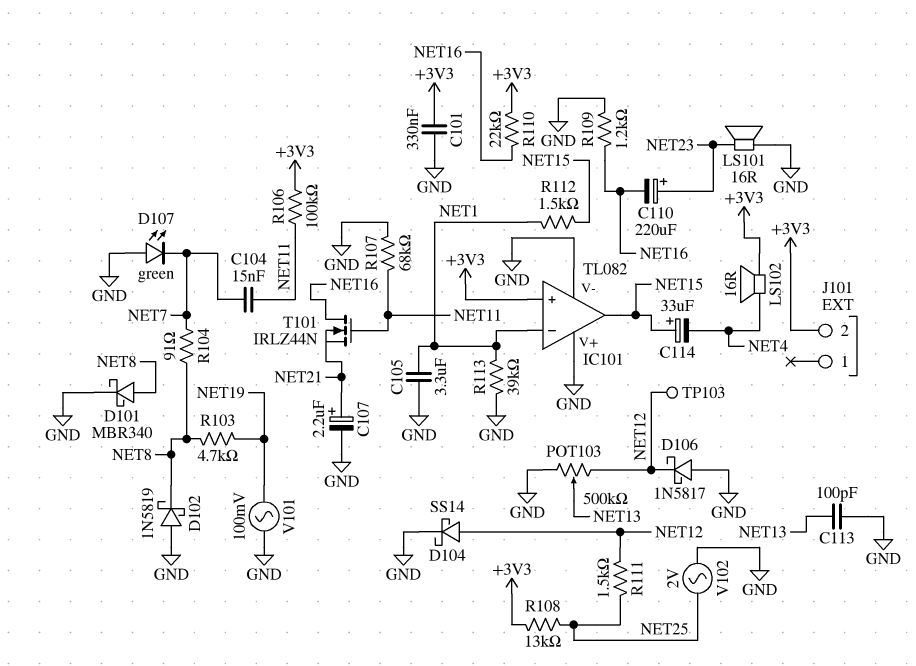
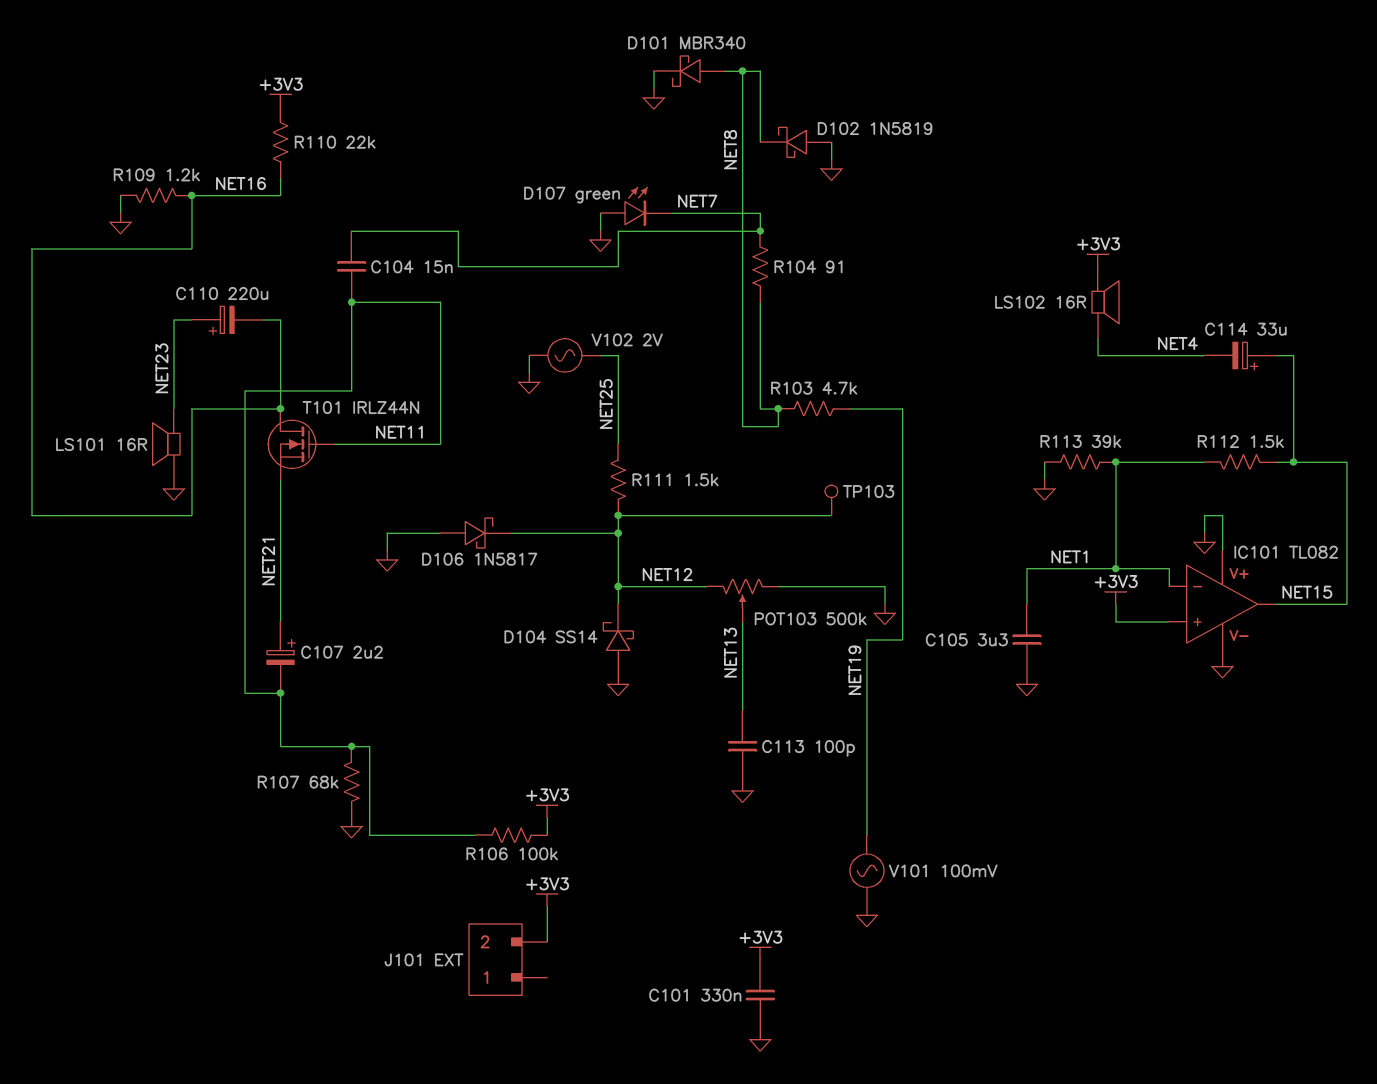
C107: 2.2uF (plus NET21, minus GND) -> 2.2uF (plus NET21, minus NET11)
D104: schottky SS14 (A NET12, K GND) -> schottky SS14 (A GND, K NET12)
R108: 13k (+3V3, NET25) -> none

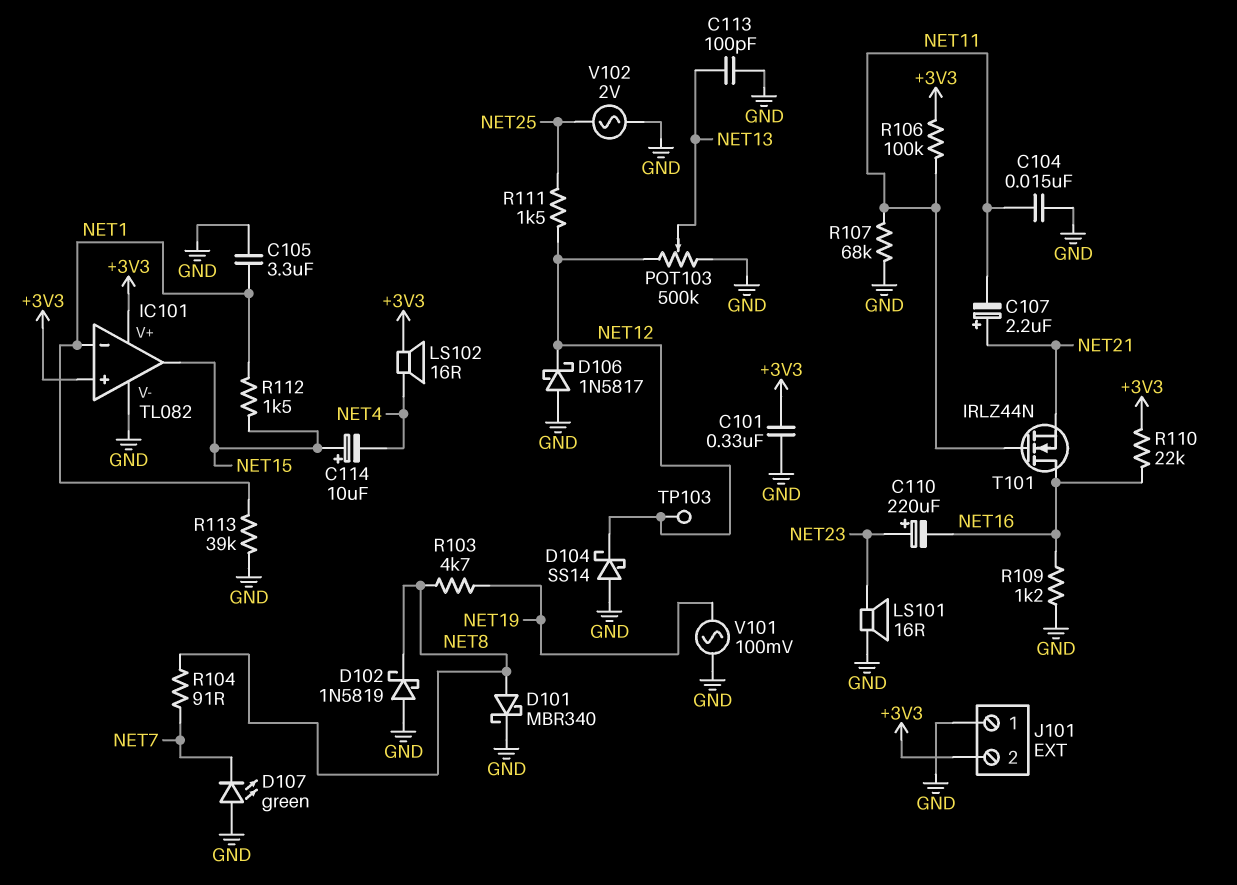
C104: 15nF (NET7, NET11) -> 15nF (GND, NET11)
C114: 33uF (plus NET15, minus NET4) -> 10uF (plus NET15, minus NET4)
IC101 pin V+: GND -> +3V3
J101 pin 1: none -> GND

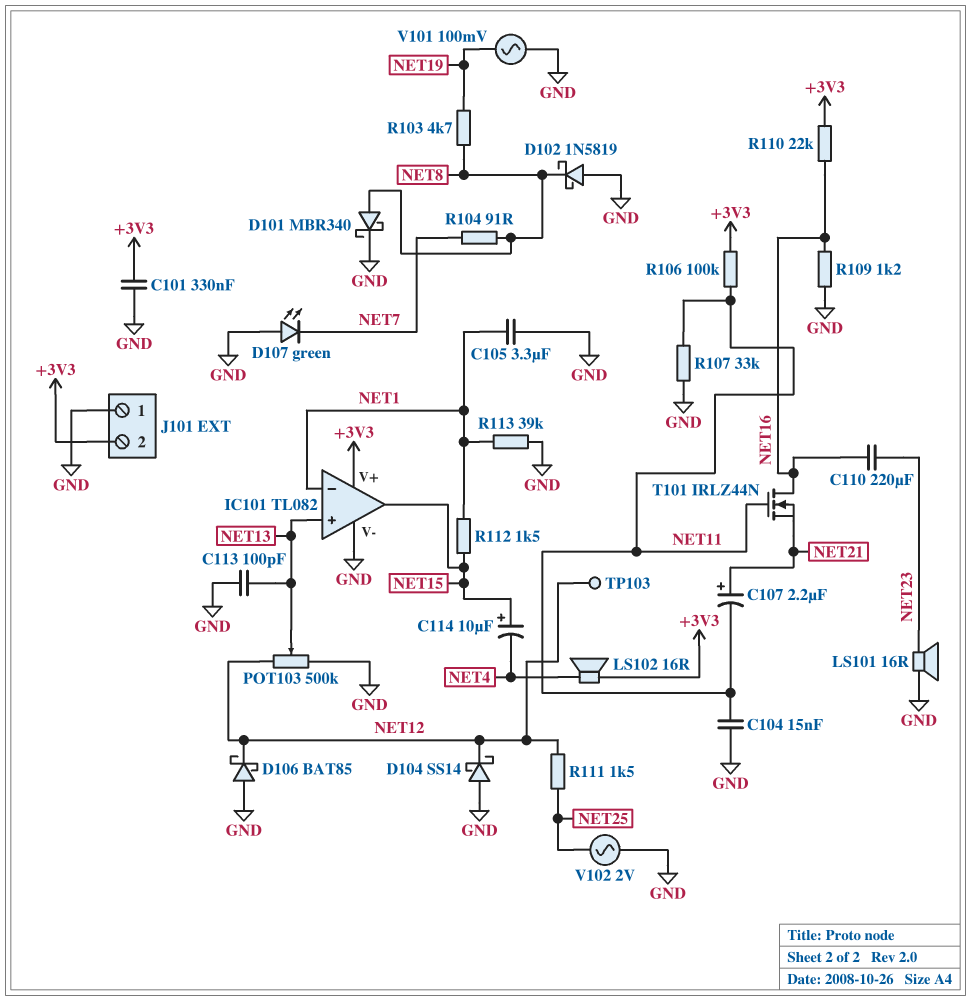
C110: 220uF (plus NET23, minus NET16) -> 220uF (NET16, NET23)
D106: schottky 1N5817 (A GND, K NET12) -> schottky BAT85 (A GND, K NET12)
IC101 pin in+: +3V3 -> NET13
R107: 68k (GND, NET11) -> 33k (GND, NET11)

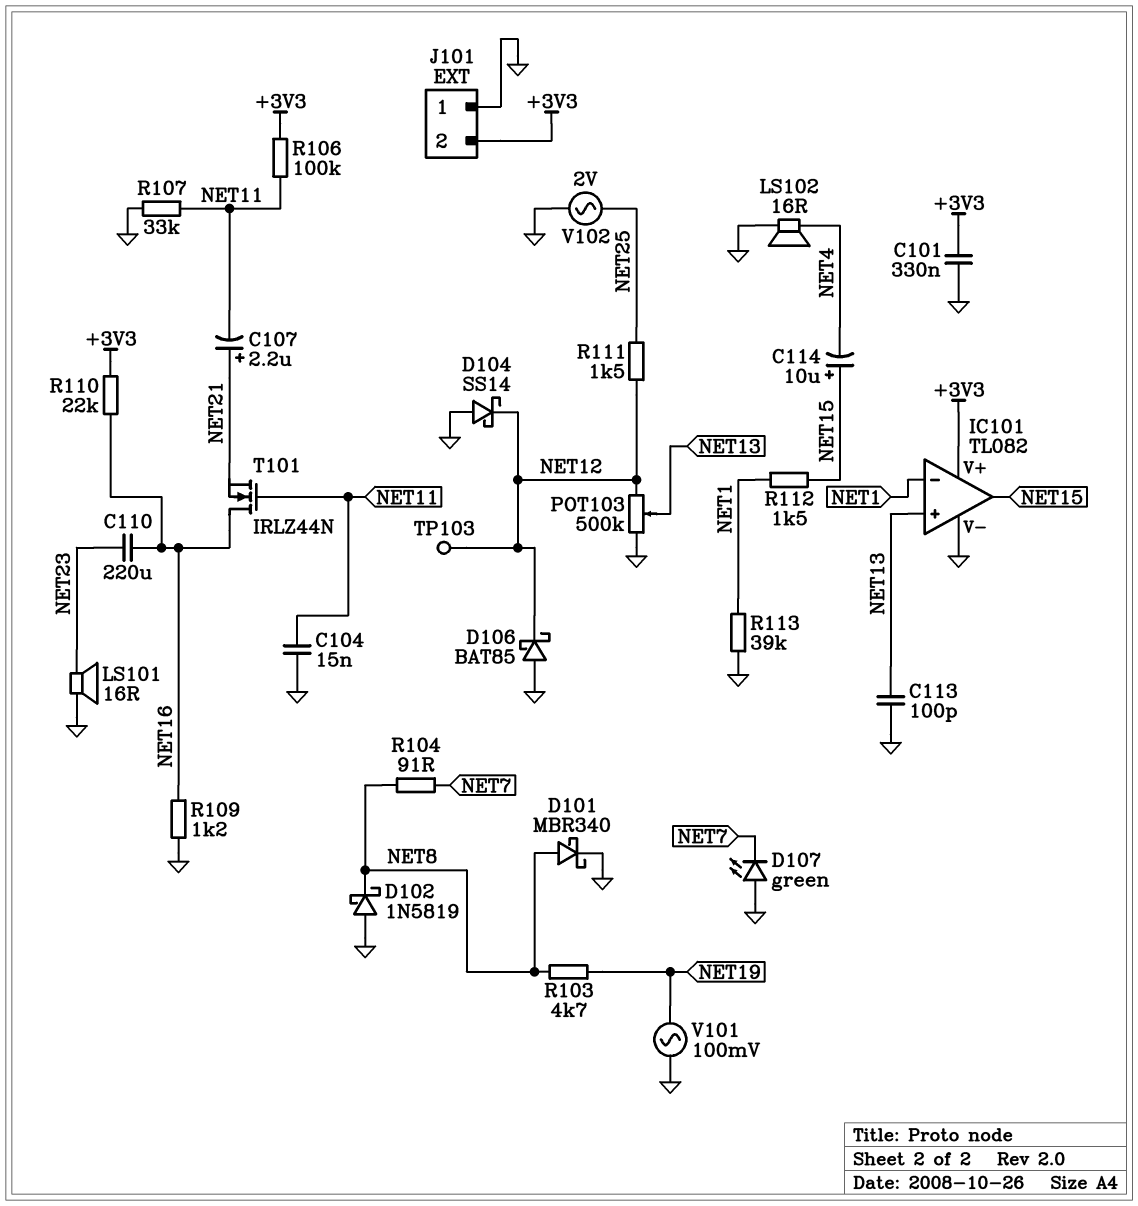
C105: 3.3uF (GND, NET1) -> none
LS102: speaker 16R (+3V3, NET4) -> speaker 16R (GND, NET4)

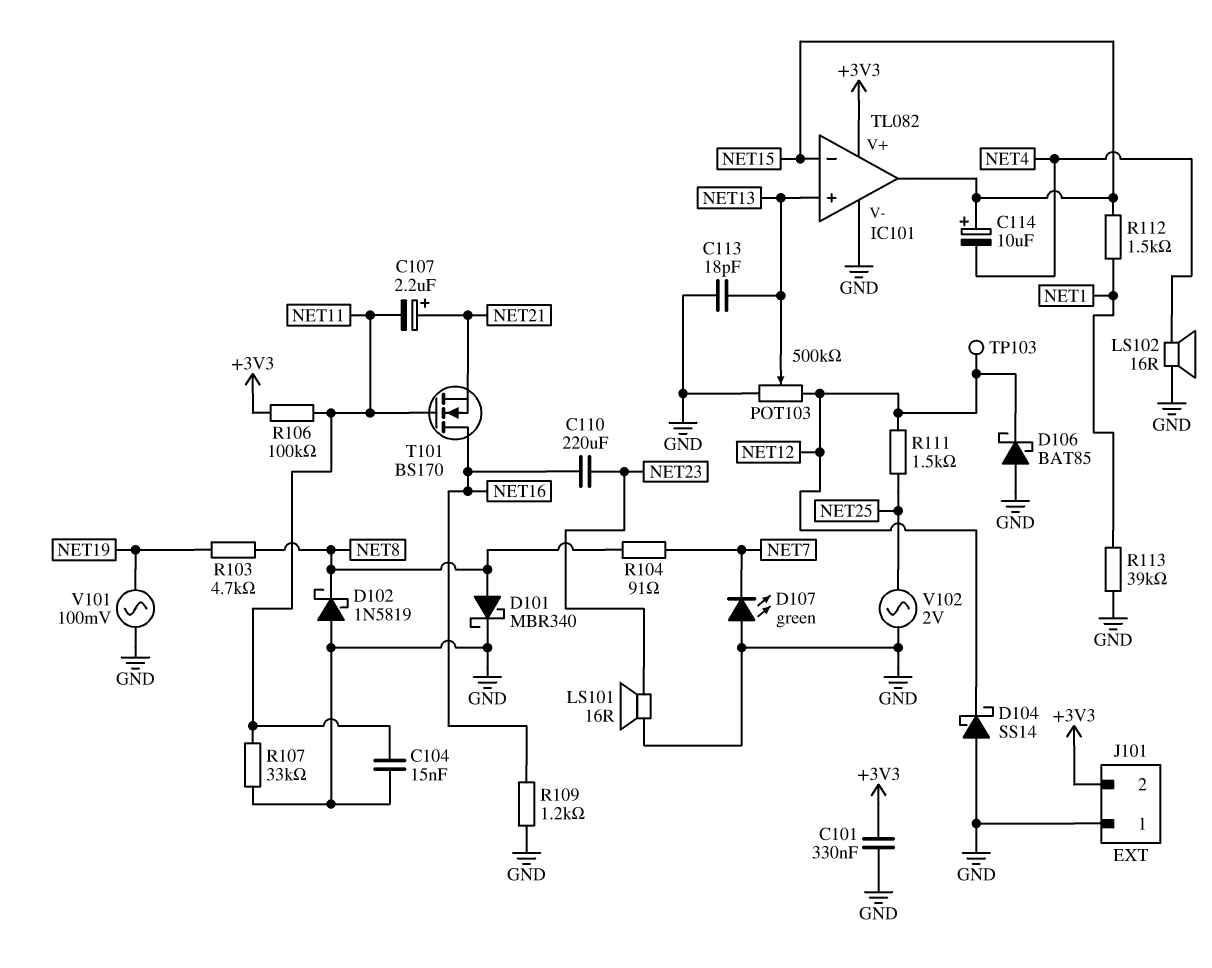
C113: 100pF (GND, NET13) -> 18pF (GND, NET13)
IC101 pin in-: NET1 -> NET15
R110: 22k (+3V3, NET16) -> none
T101: NMOS IRLZ44N (G NET11, D NET16, S NET21) -> NMOS BS170 (G NET11, D NET16, S NET21)

